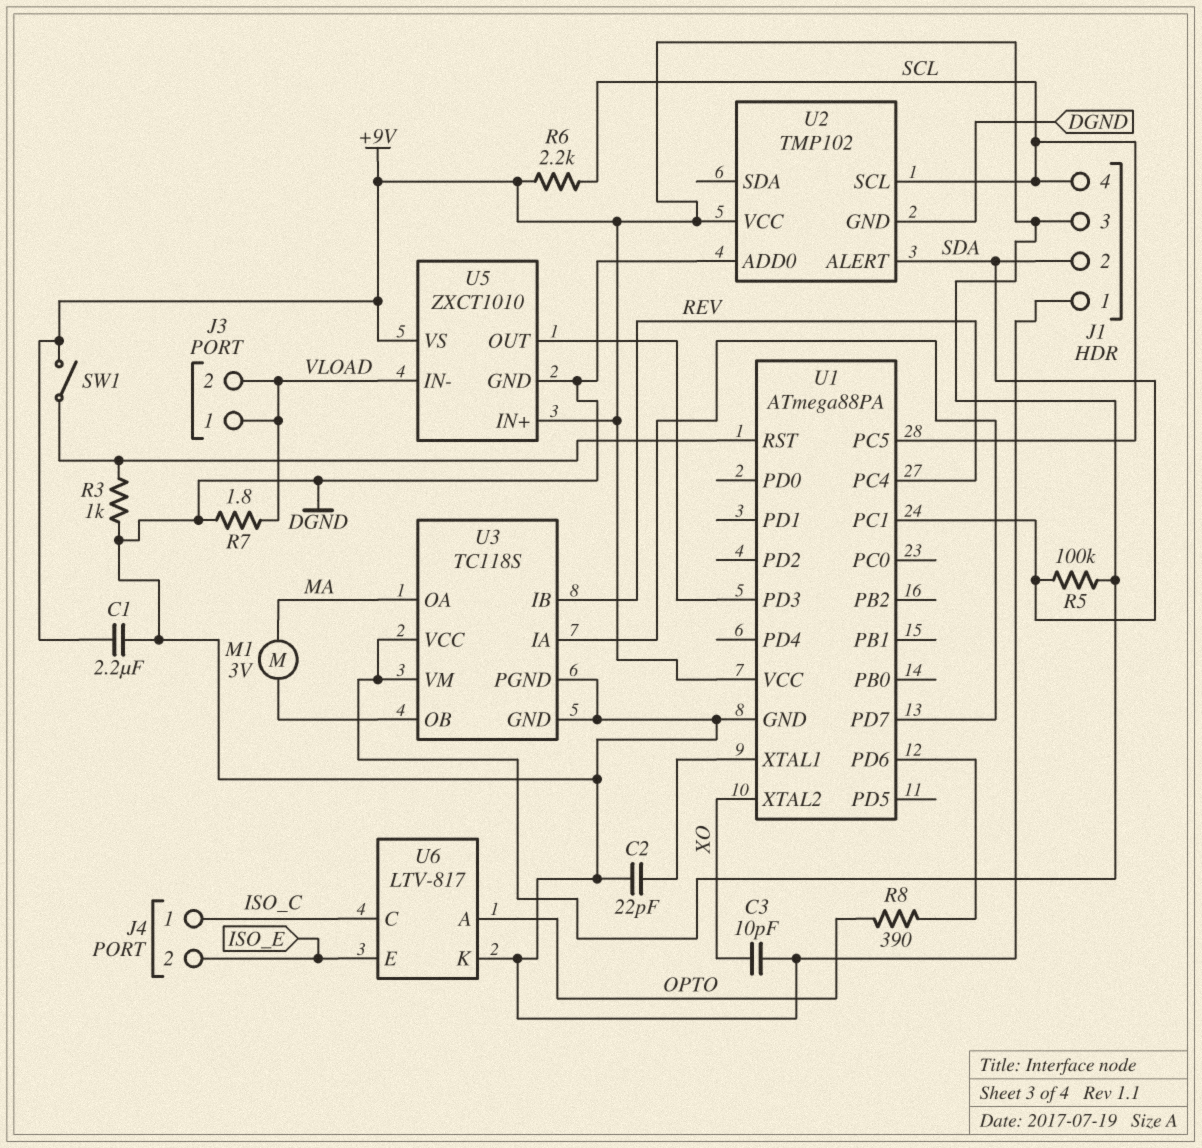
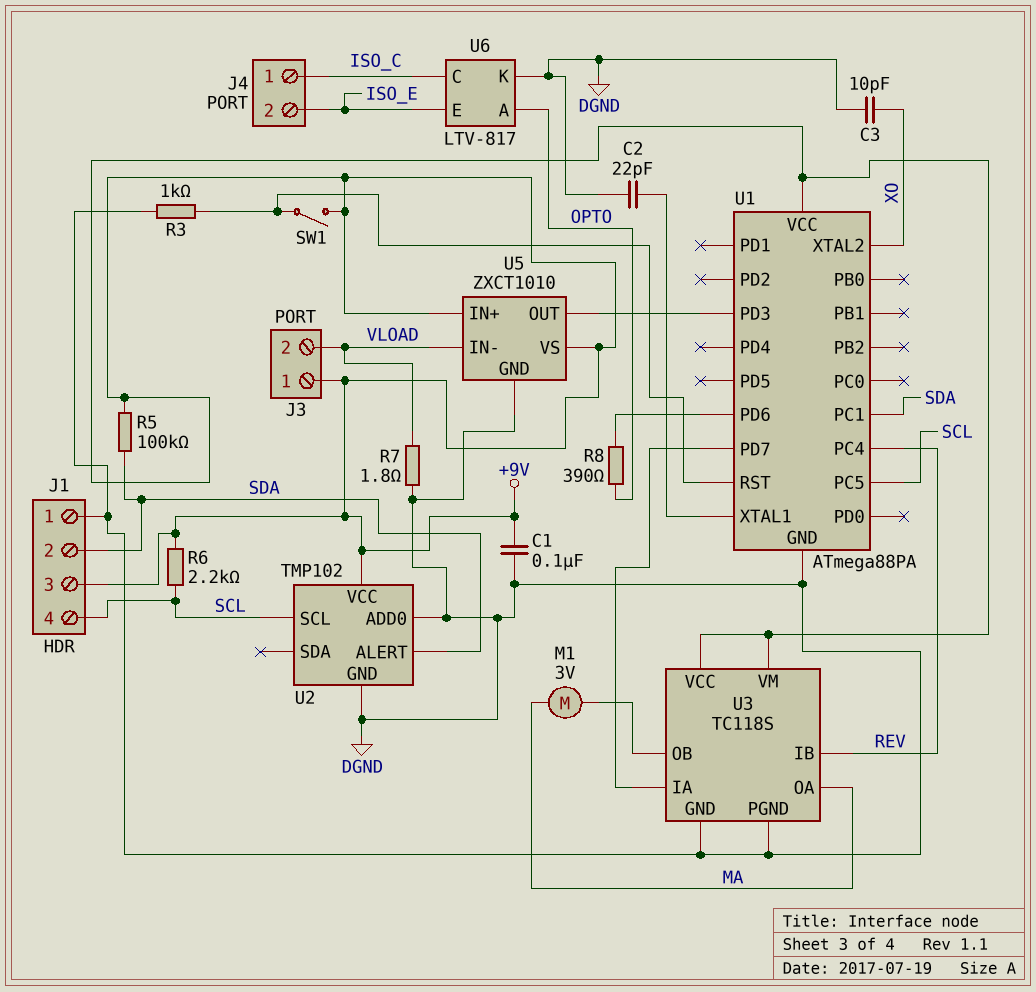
C1: 2.2uF (+9V, DGND) -> 100nF (+9V, DGND)
J3 pin 1: VLOAD -> +9V

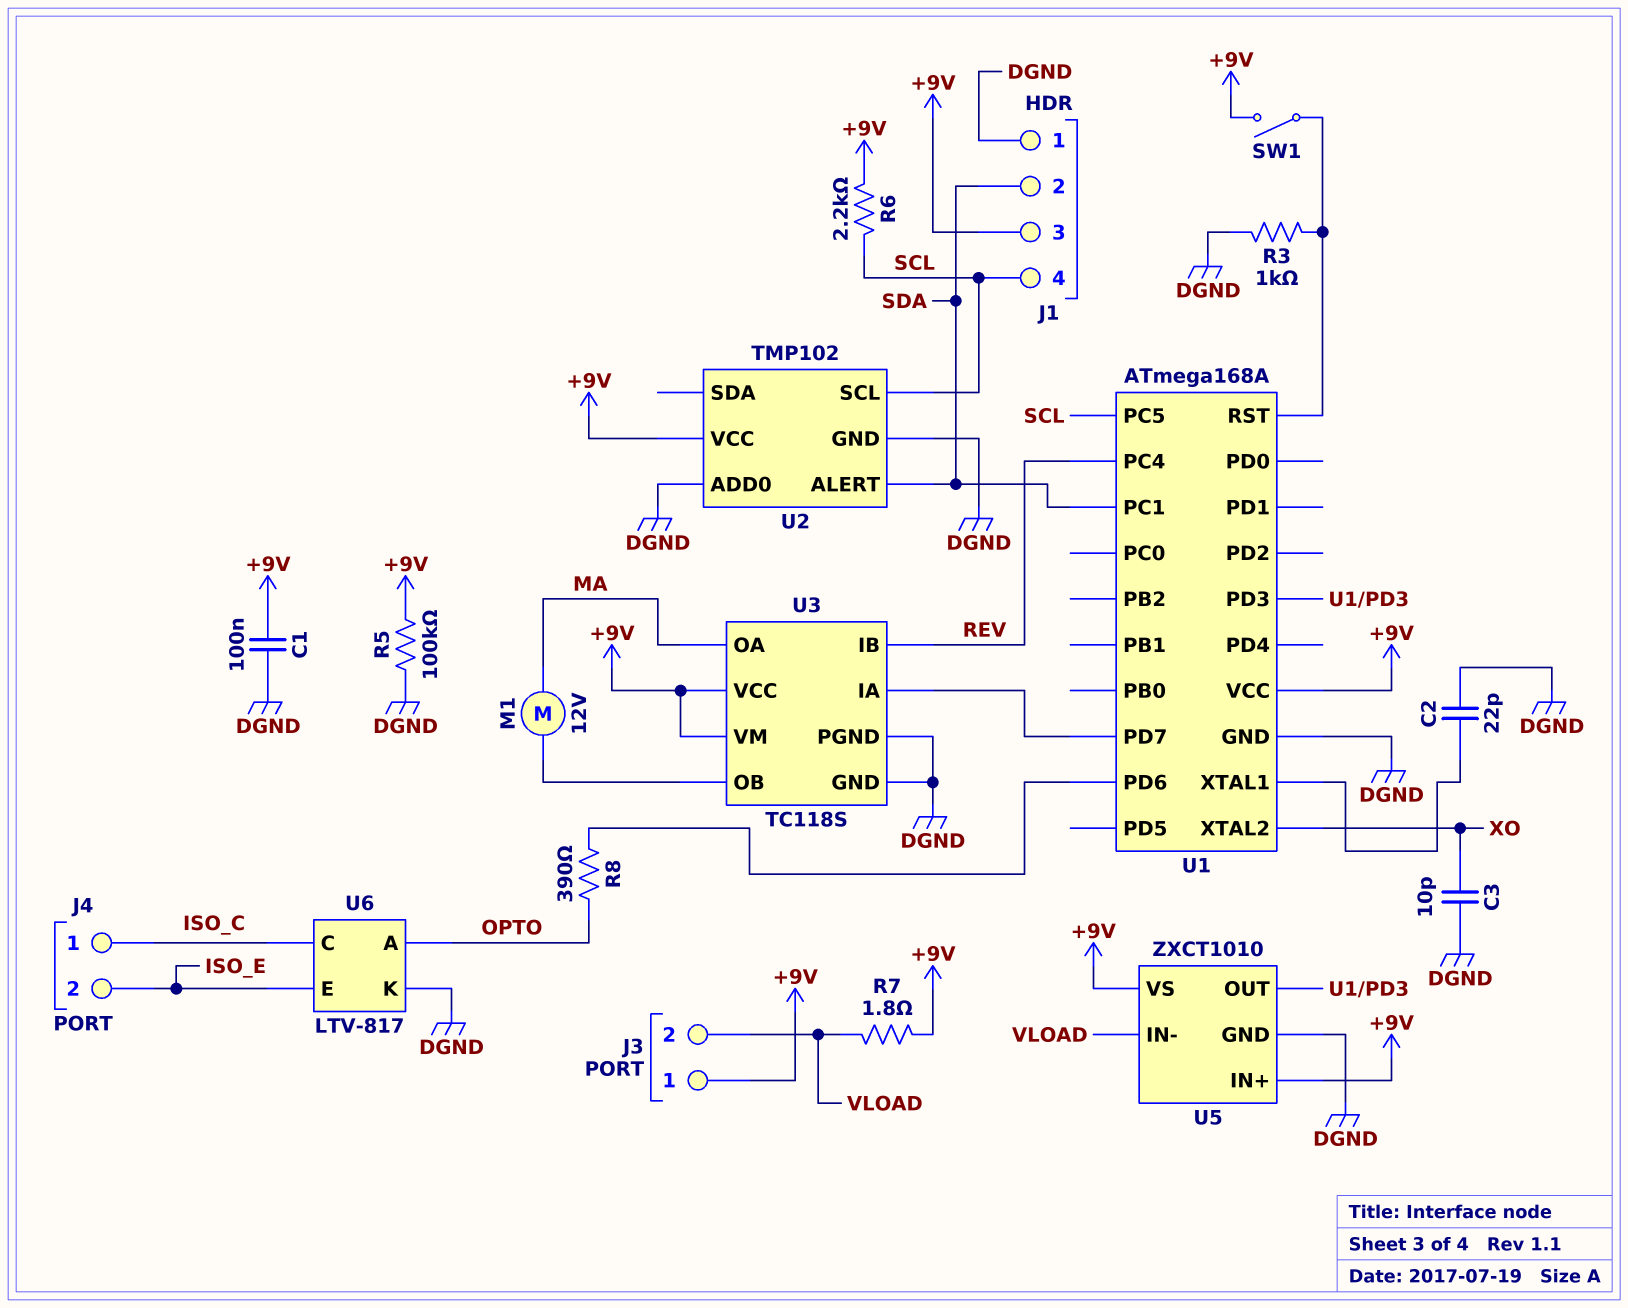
M1: motor 3V (MA, U3/OB) -> motor 12V (MA, U3/OB)
R5: 100k (+9V, SDA) -> 100k (+9V, DGND)
R7: 1.8 (DGND, VLOAD) -> 1.8 (+9V, VLOAD)
U1: ATmega88PA -> ATmega168A

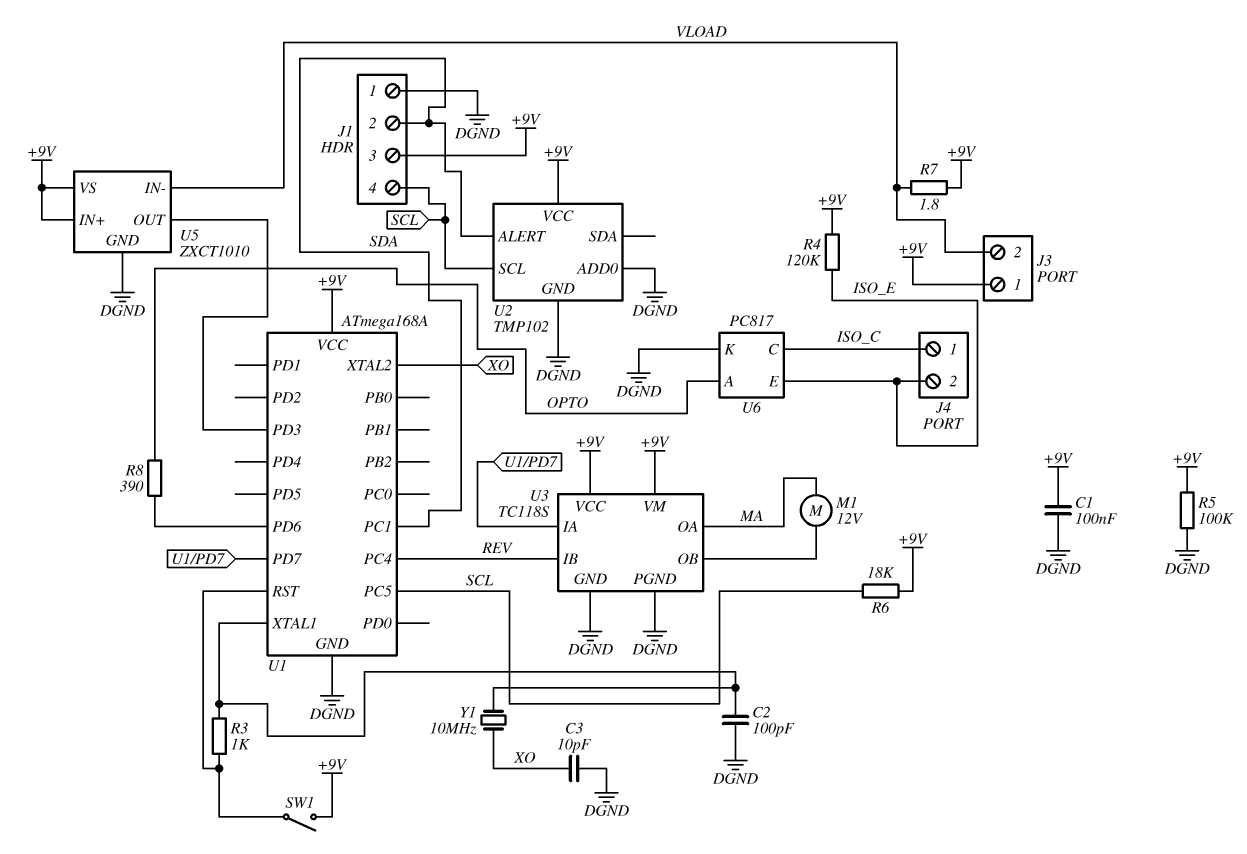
C2: 22pF (DGND, U1/XTAL1) -> 100pF (DGND, U1/XTAL1)
R3: 1k (DGND, U1/RST) -> 1k (U1/RST, U1/XTAL1)
R4: none -> 120k (+9V, ISO_E)
R6: 2.2k (+9V, SCL) -> 18k (+9V, SCL)
U6: LTV-817 -> PC817
Y1: none -> 10MHz (U1/XTAL1, XO)

